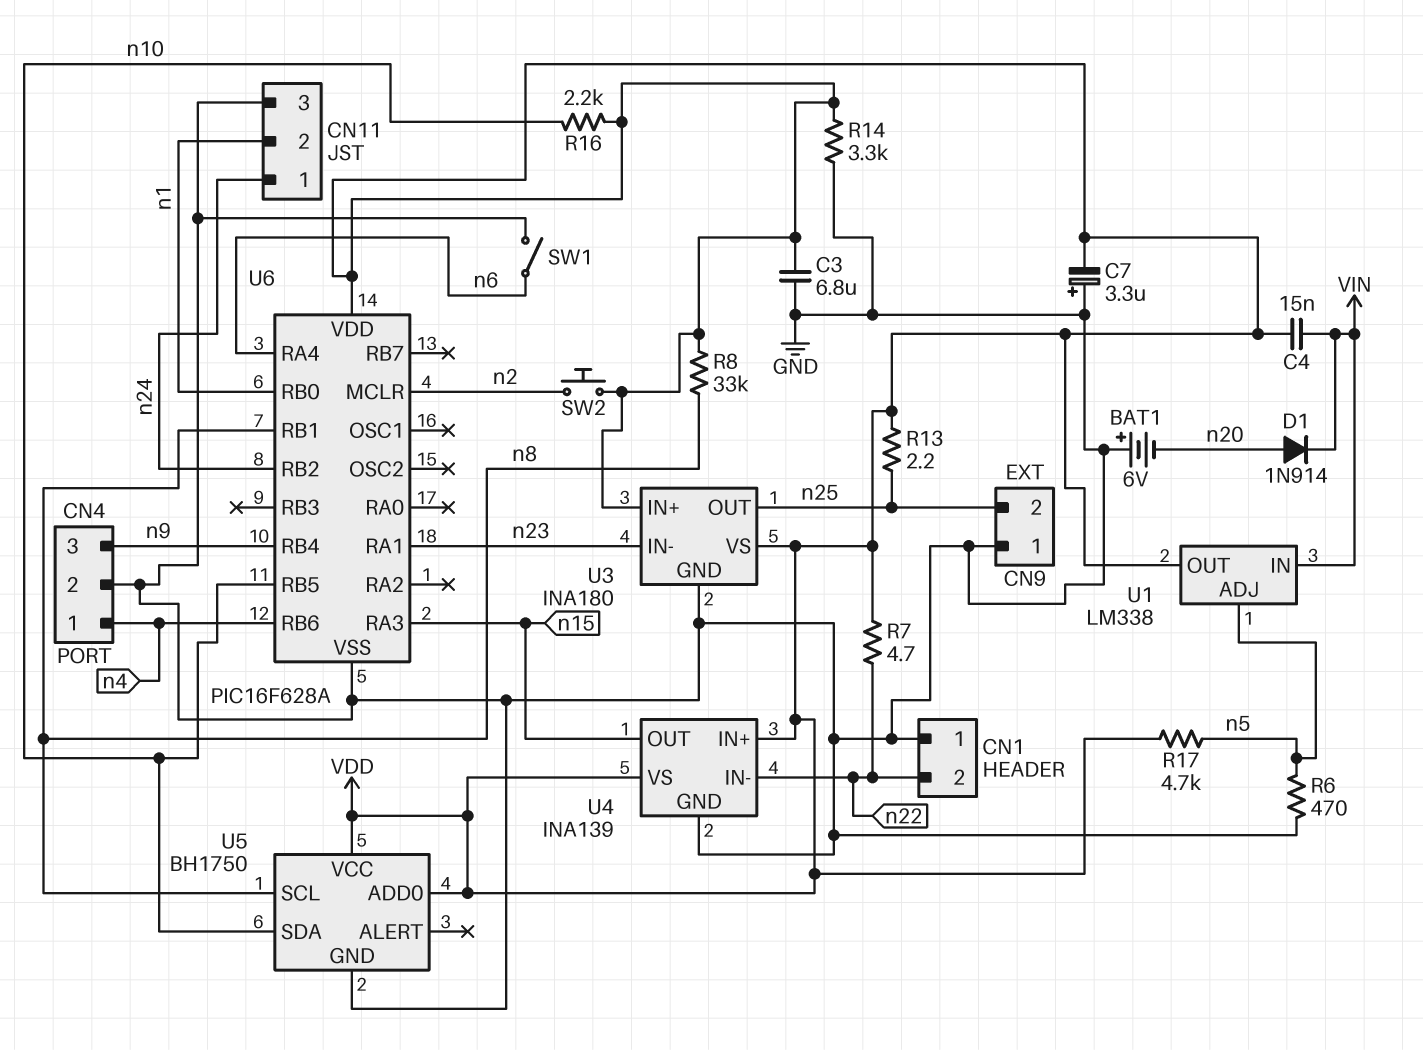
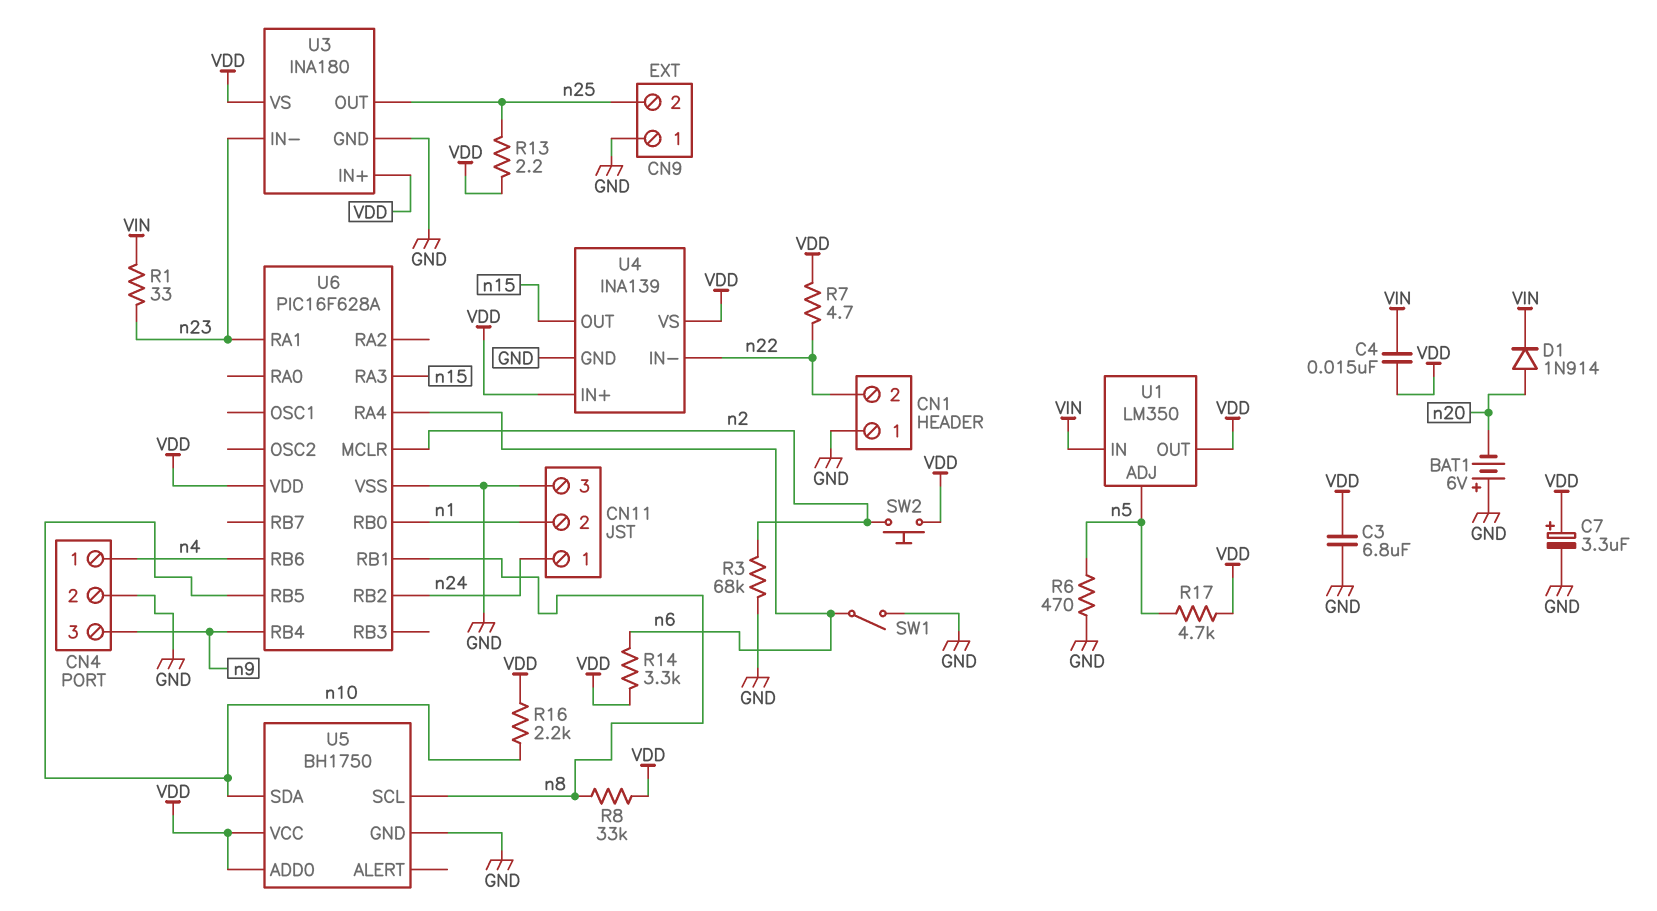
C7: 3.3uF (plus GND, minus VDD) -> 3.3uF (plus VDD, minus GND)
R1: none -> 33 (VIN, n23)
R3: none -> 68k (GND, n2)
R14: 3.3k (GND, VDD) -> 3.3k (VDD, n6)
U1: LM338 -> LM350

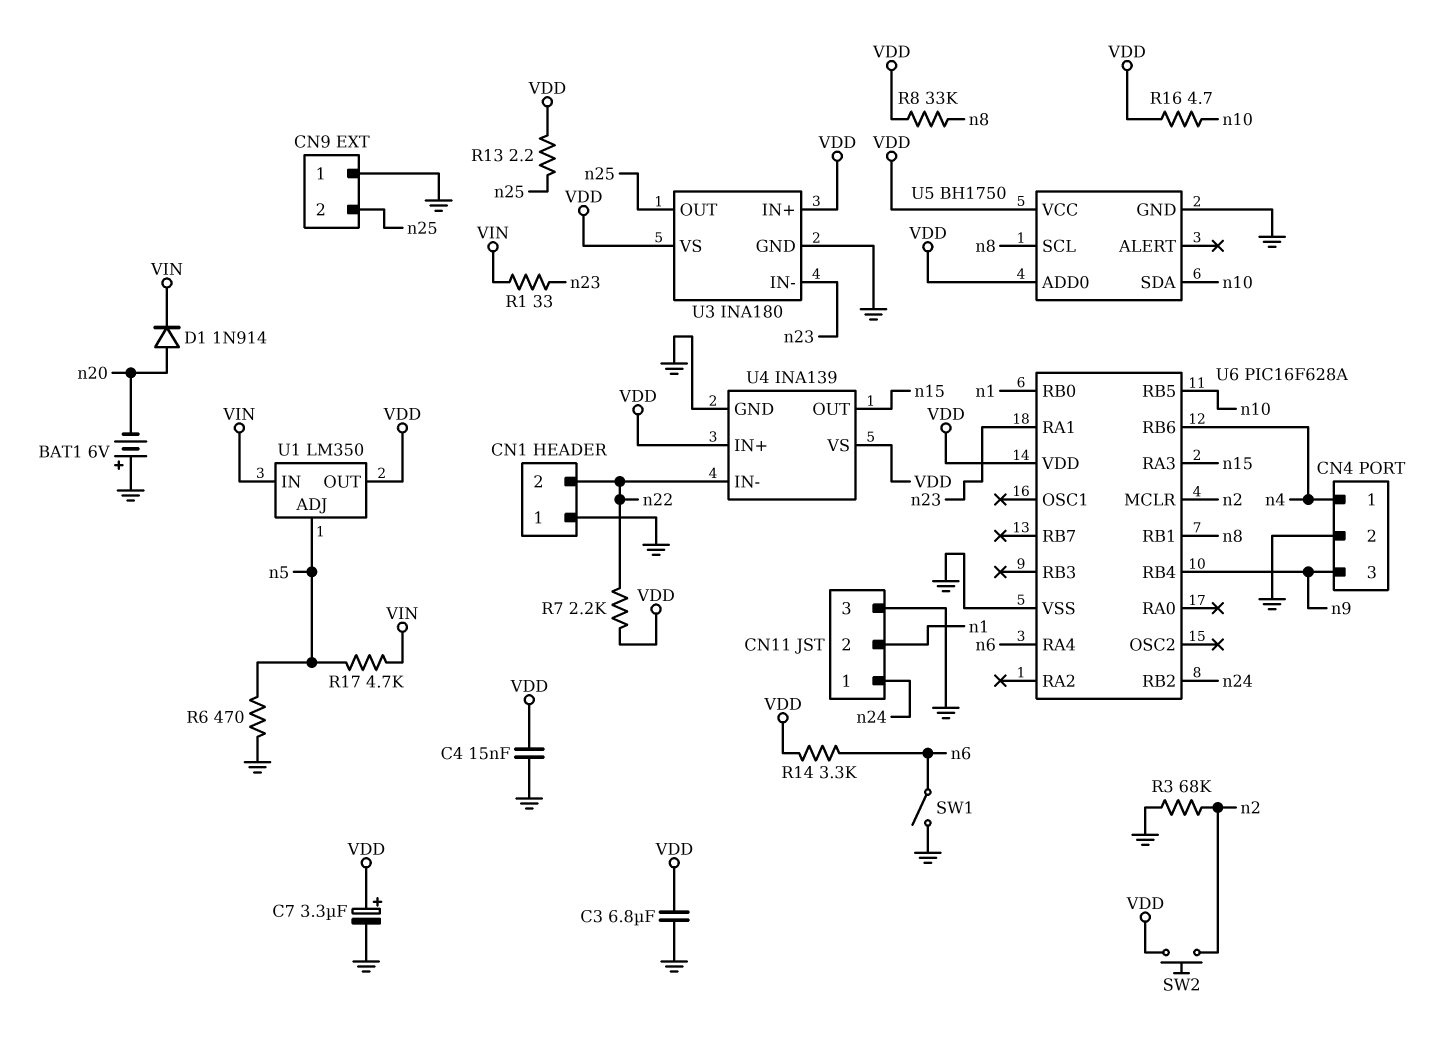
C4: 15nF (VDD, VIN) -> 15nF (GND, VDD)
R7: 4.7 (VDD, n22) -> 2.2k (VDD, n22)
R16: 2.2k (VDD, n10) -> 4.7 (VDD, n10)
R17: 4.7k (VDD, n5) -> 4.7k (VIN, n5)

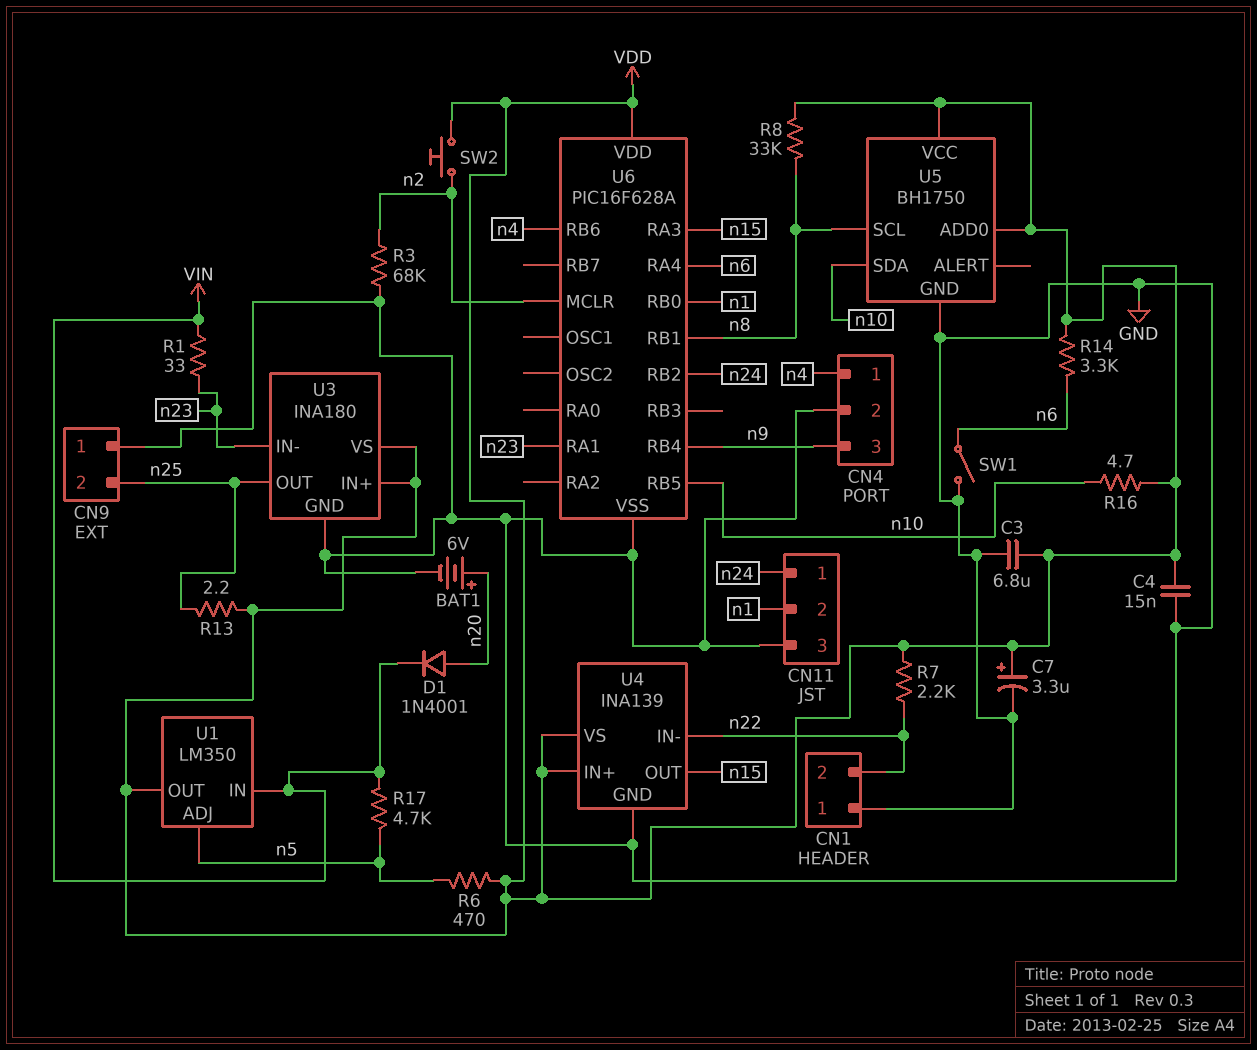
BAT1: 6V (plus GND, minus n20) -> 6V (plus n20, minus GND)
D1: diode 1N914 (A n20, K VIN) -> diode 1N4001 (A n20, K VIN)
R6: 470 (GND, n5) -> 470 (VDD, n5)

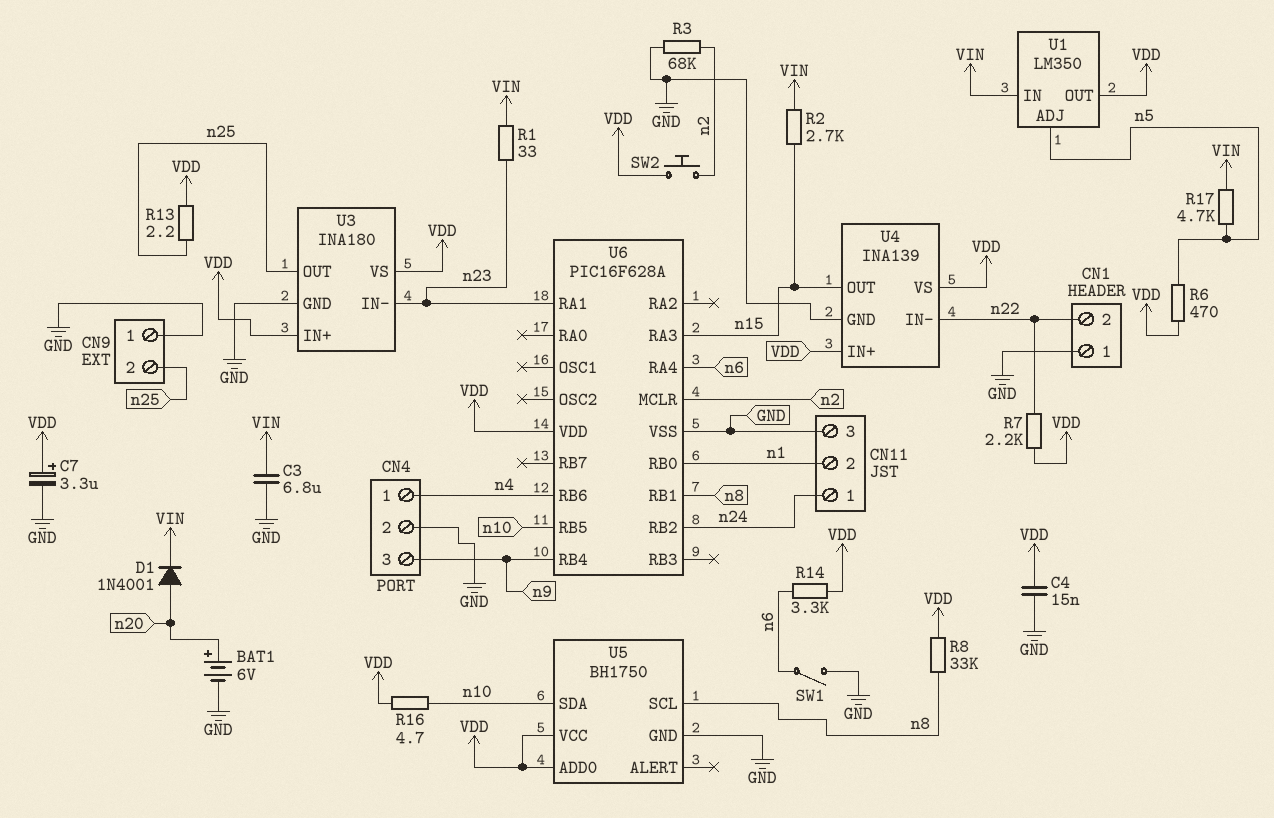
C3: 6.8uF (GND, VDD) -> 6.8uF (GND, VIN)
R2: none -> 2.7k (VIN, n15)

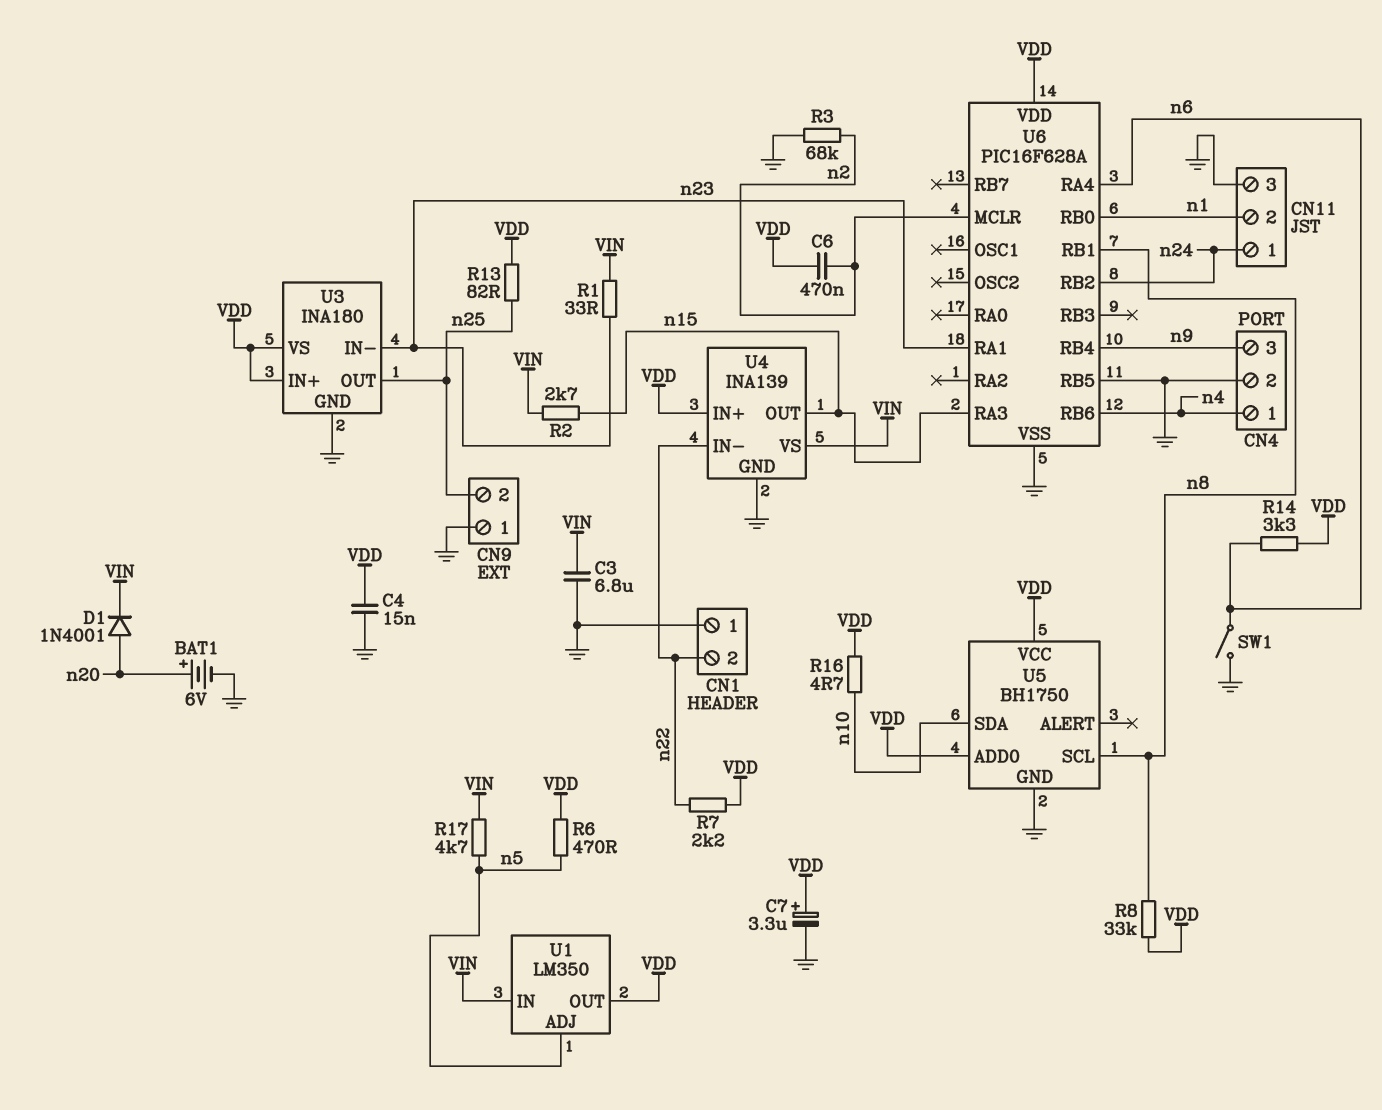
C6: none -> 470nF (VDD, n2)
R13: 2.2 (VDD, n25) -> 82 (VDD, n25)
SW2: button (VDD, n2) -> none
U4 pin VS: VDD -> VIN
U6 pin RB5: n10 -> GND

